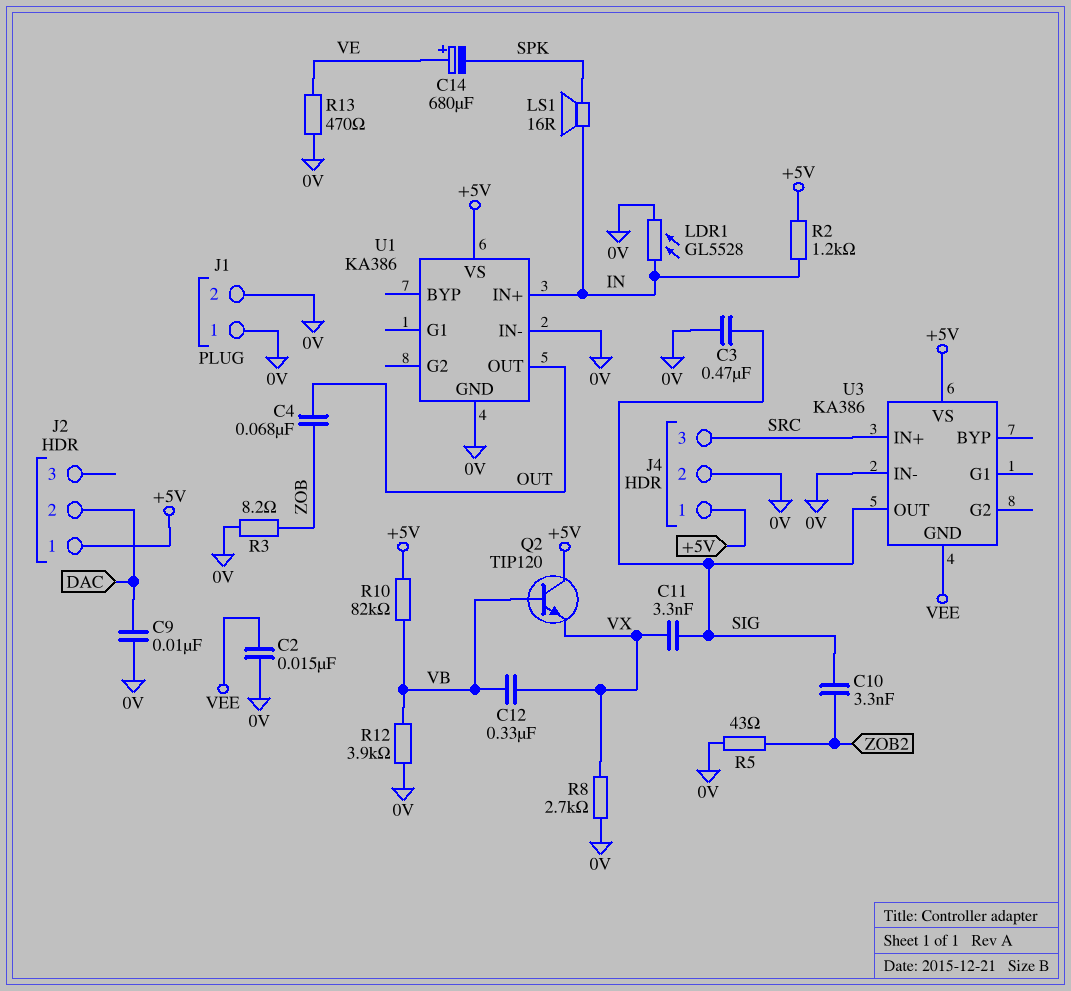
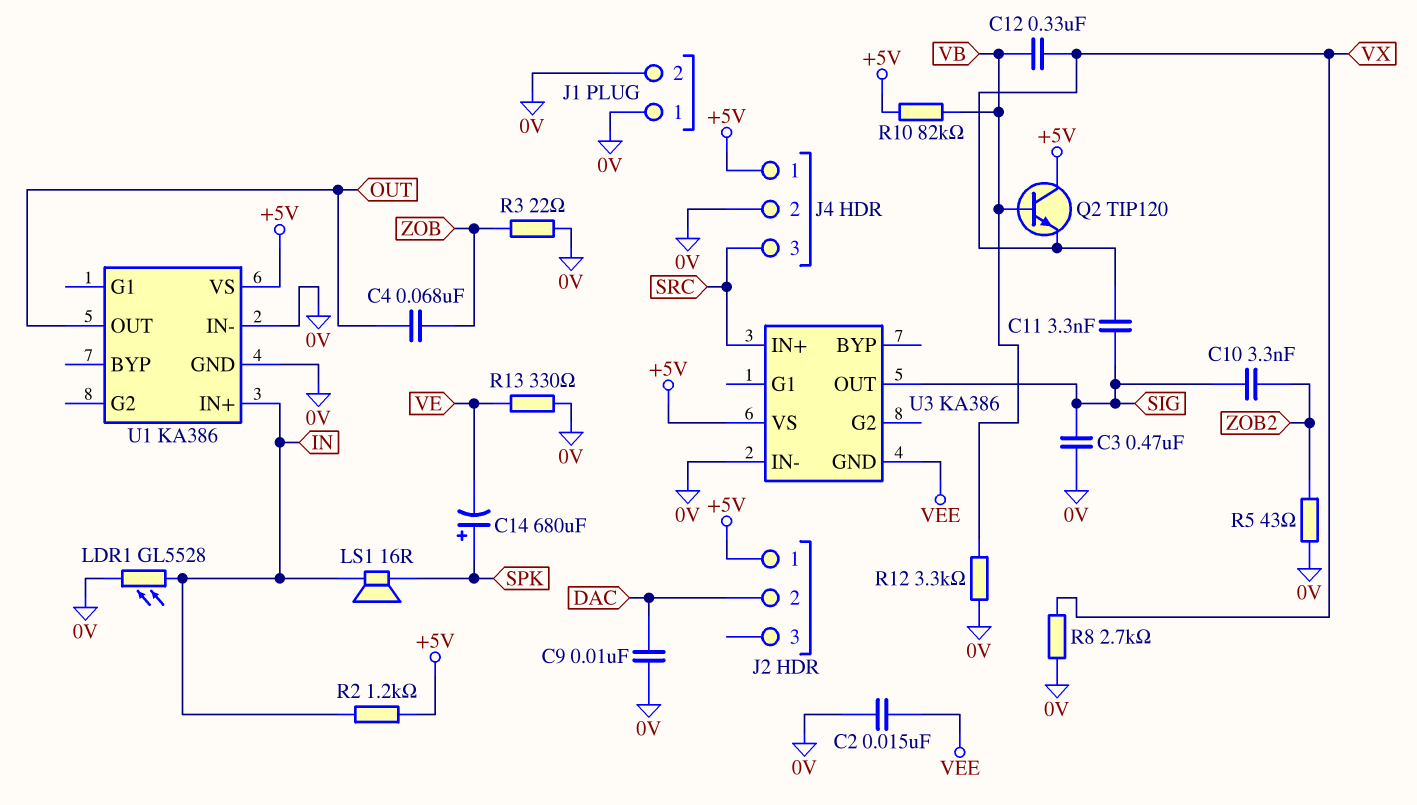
C14: 680uF (plus VE, minus SPK) -> 680uF (plus SPK, minus VE)
R3: 8.2 (0V, ZOB) -> 22 (0V, ZOB)
R12: 3.9k (0V, VB) -> 3.3k (0V, VB)
R13: 470 (0V, VE) -> 330 (0V, VE)

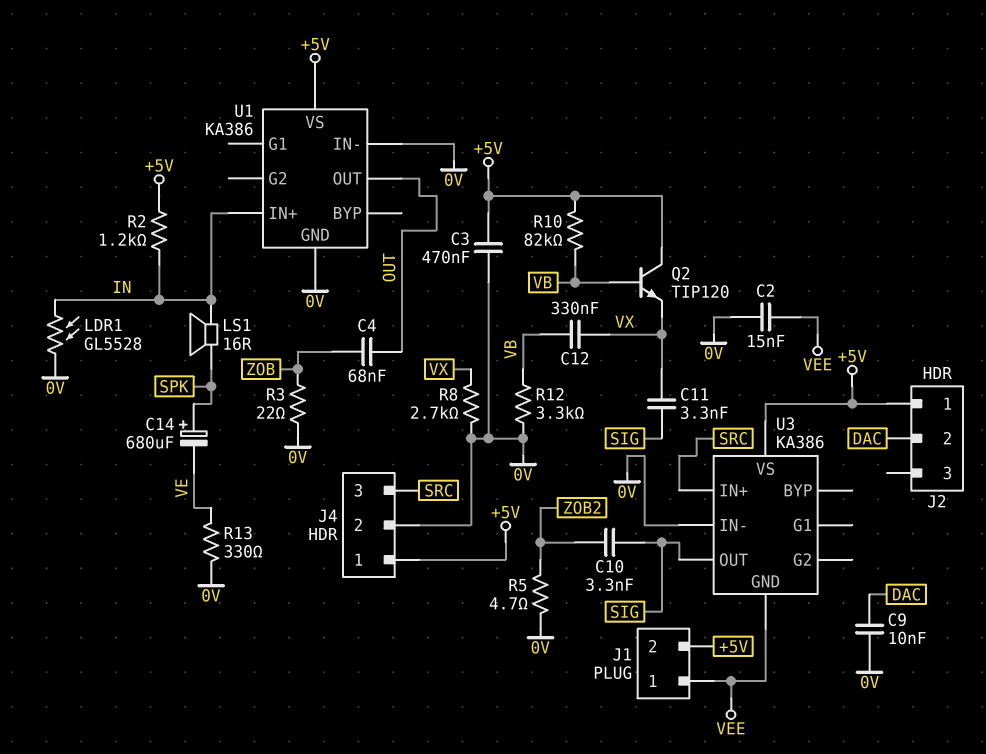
C3: 470nF (0V, SIG) -> 470nF (+5V, 0V)
J1 pin 1: 0V -> VEE
J1 pin 2: 0V -> +5V
R5: 43 (0V, ZOB2) -> 4.7 (0V, ZOB2)

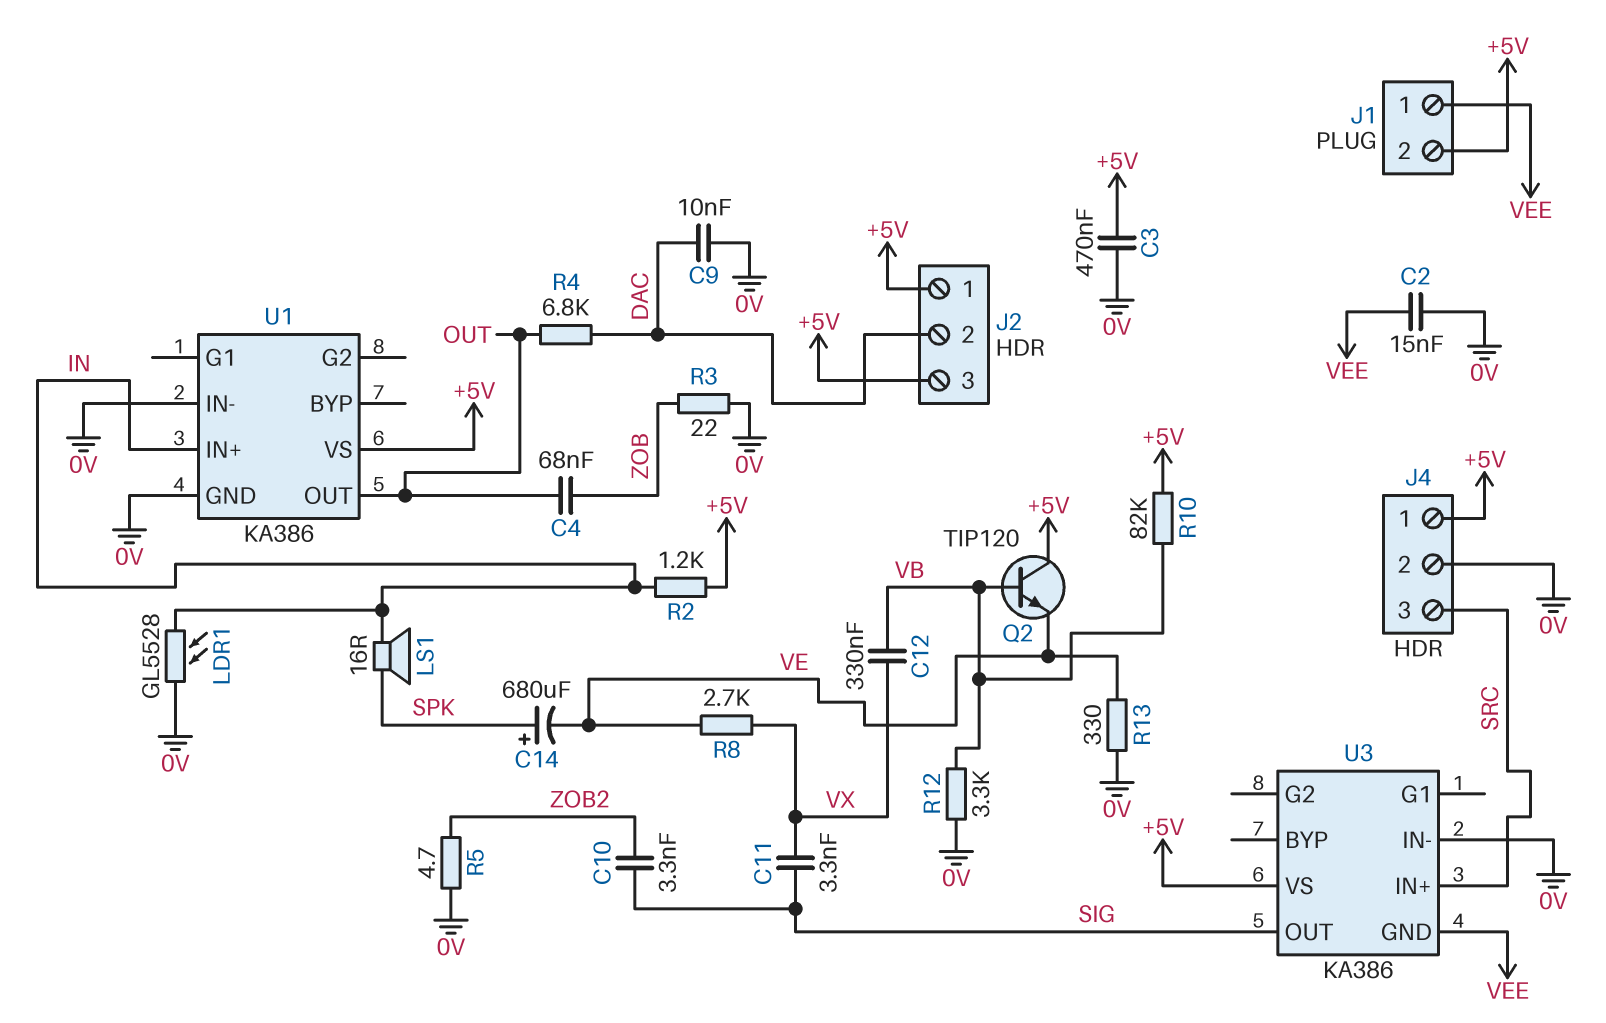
J2 pin 3: none -> +5V
Q2: NPN TIP120 (B VB, C +5V, E VX) -> NPN TIP120 (B VB, C +5V, E VE)
R4: none -> 6.8k (DAC, OUT)
R8: 2.7k (0V, VX) -> 2.7k (VE, VX)

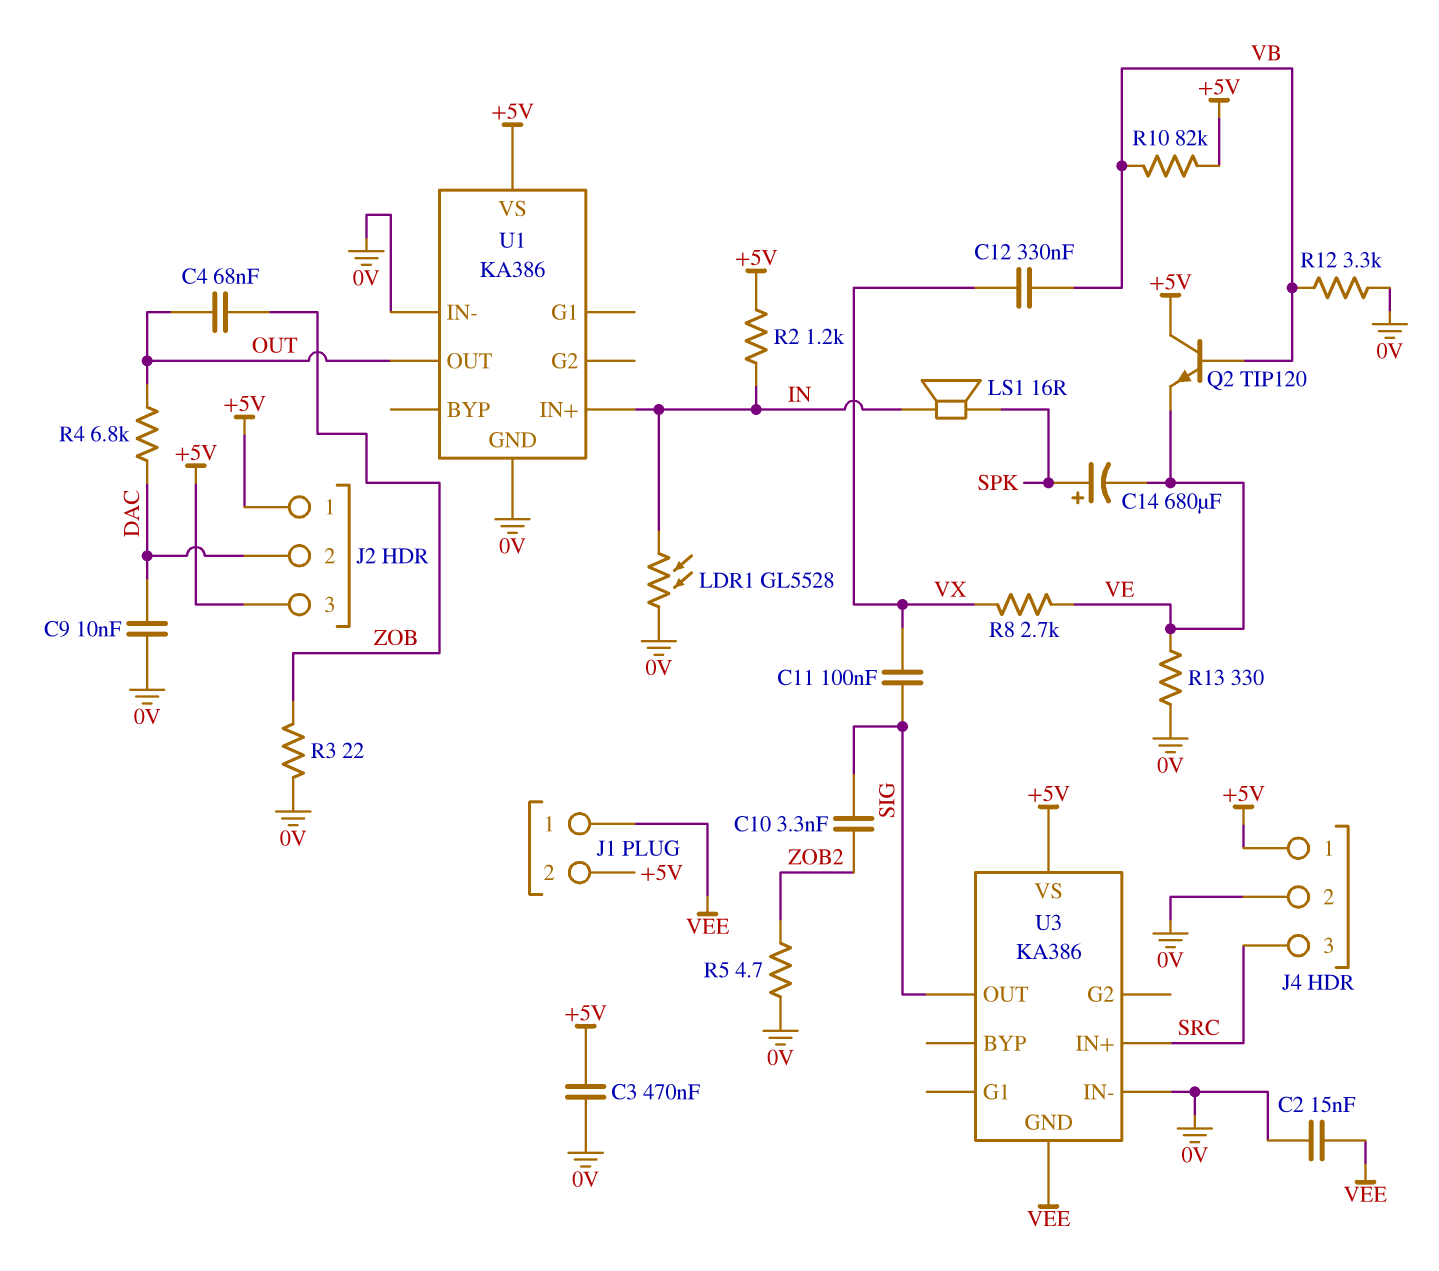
C11: 3.3nF (SIG, VX) -> 100nF (SIG, VX)

